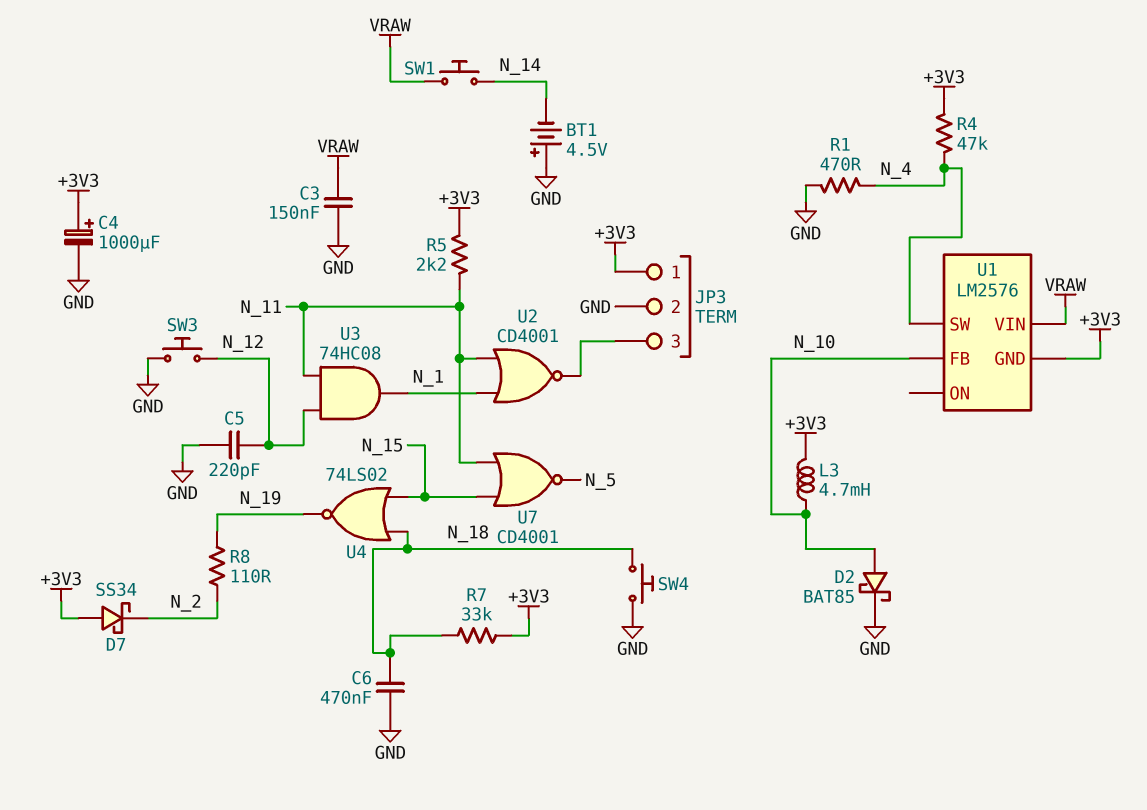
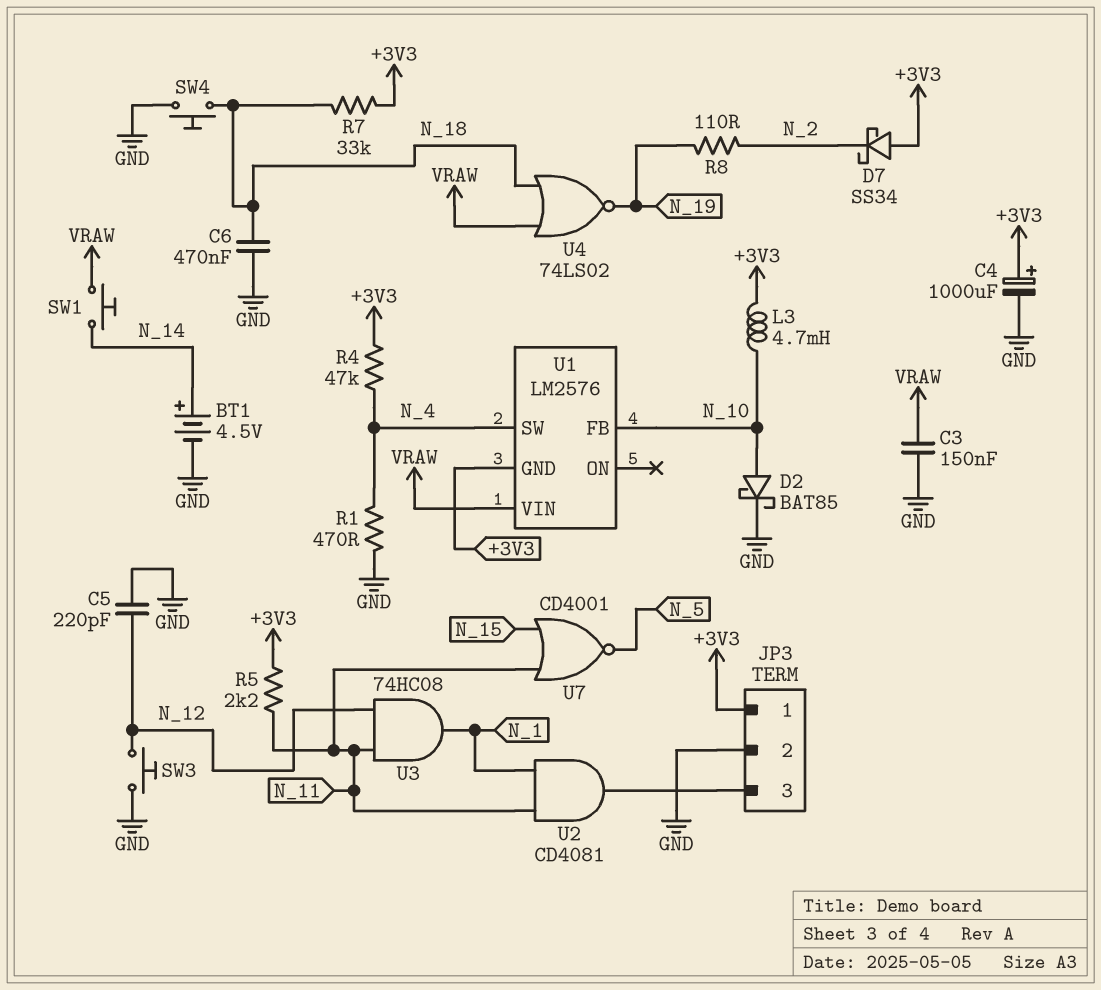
BT1: 4.5V (plus GND, minus N_14) -> 4.5V (plus N_14, minus GND)
U2: NOR CD4001 (in N_1, in N_11, out JP3/3) -> AND CD4081 (in N_1, in N_11, out JP3/3)
U4: NOR 74LS02 (in N_15, in N_18, out N_19) -> NOR 74LS02 (in N_18, in VRAW, out N_19)

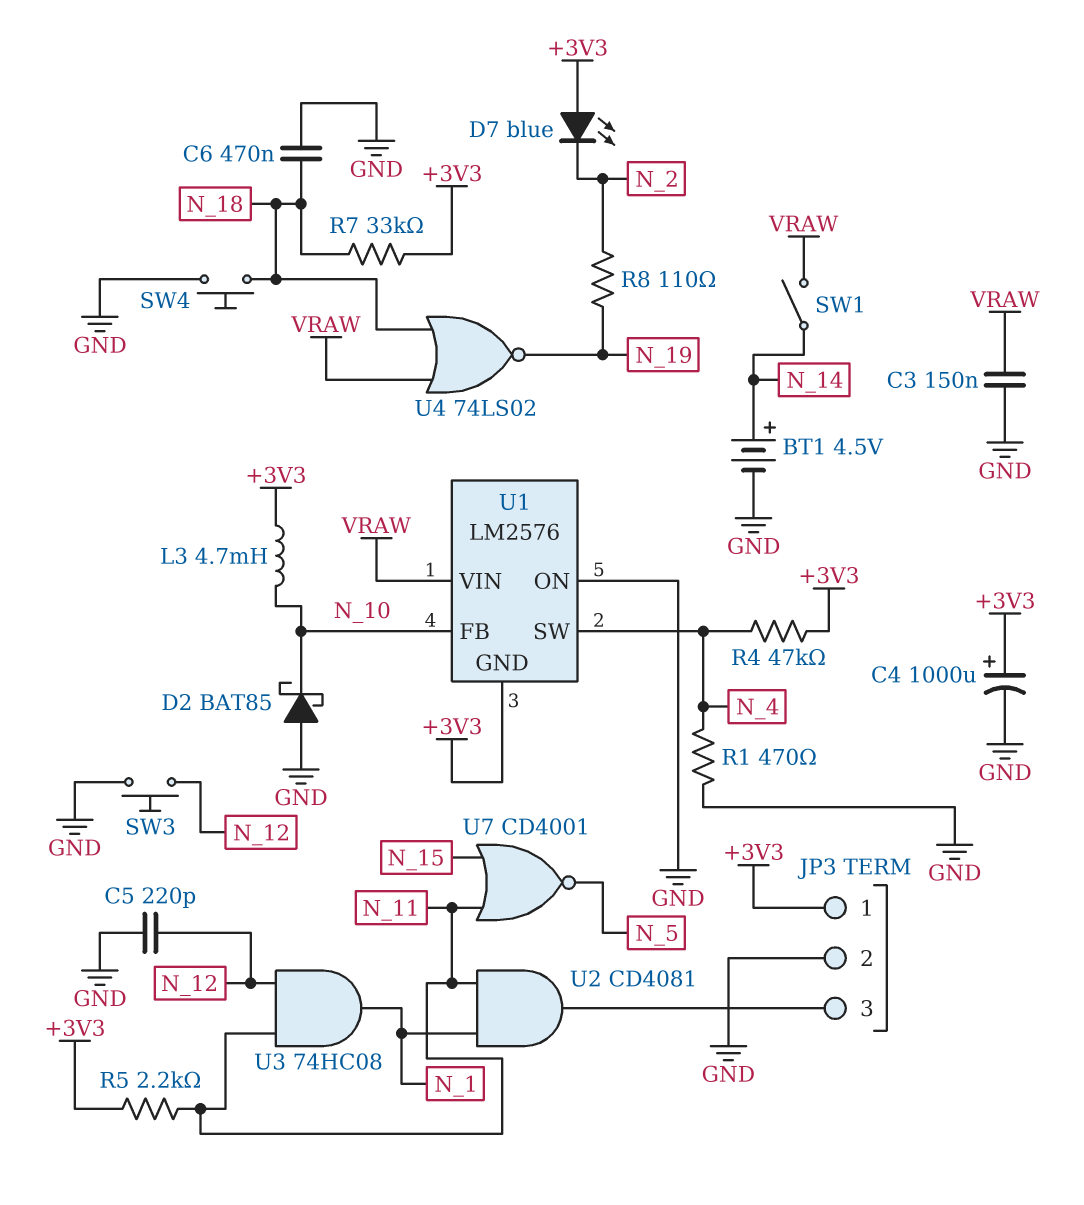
D2: schottky BAT85 (A N_10, K GND) -> schottky BAT85 (A GND, K N_10)
D7: schottky SS34 (A +3V3, K N_2) -> LED blue (A +3V3, K N_2)
SW1: button (N_14, VRAW) -> switch (N_14, VRAW)
U1 pin ON: none -> GND

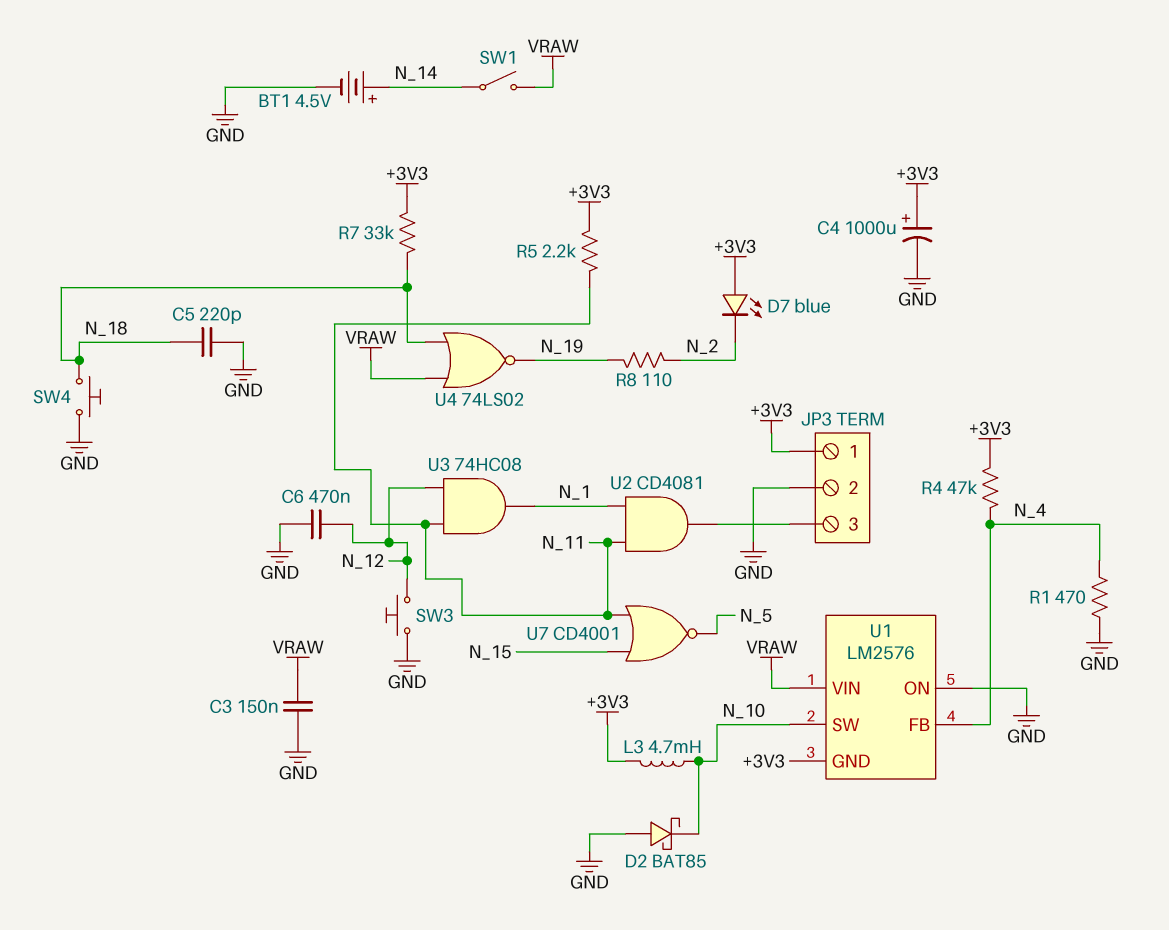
C5: 220pF (GND, N_12) -> 220pF (GND, N_18)
C6: 470nF (GND, N_18) -> 470nF (GND, N_12)
U1 pin FB: N_10 -> N_4
U1 pin SW: N_4 -> N_10

